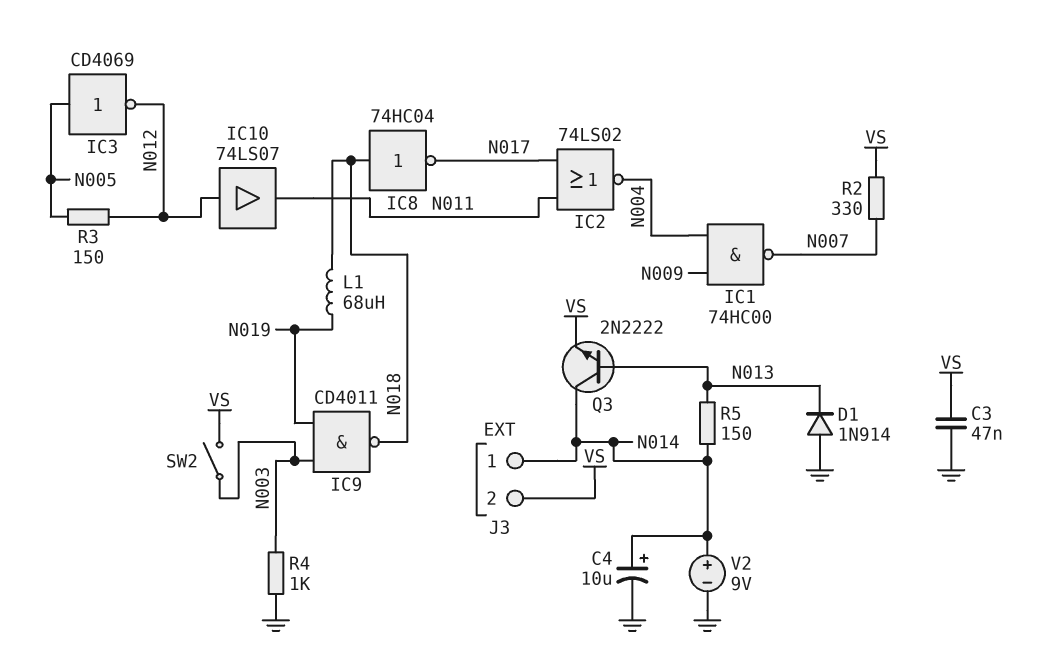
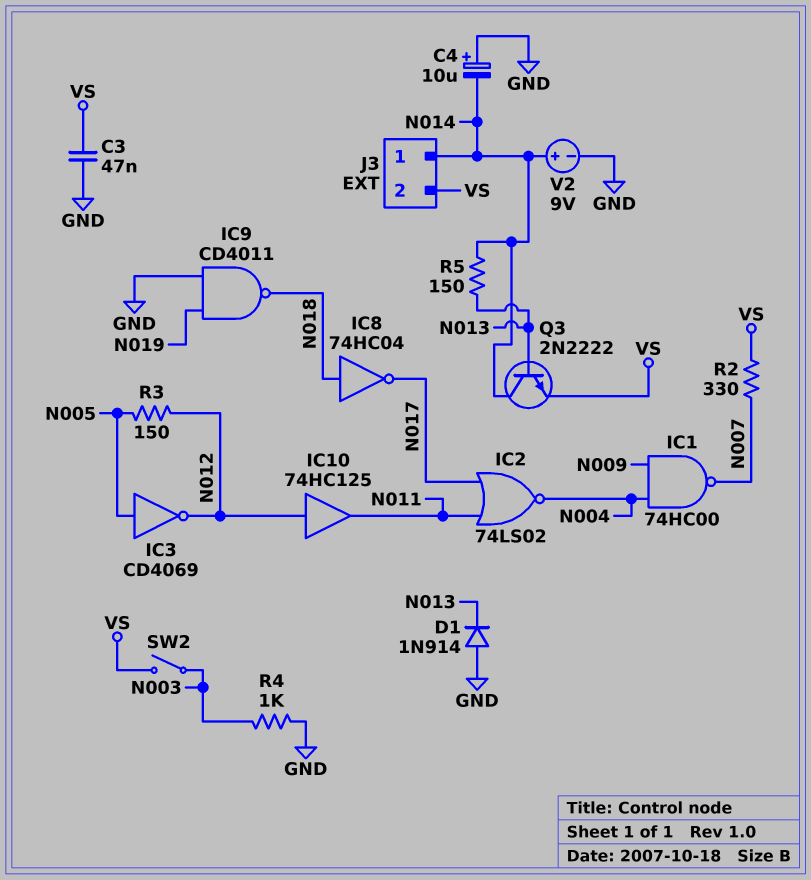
C4: 10uF (plus N014, minus GND) -> 10uF (plus GND, minus N014)
IC9: NAND CD4011 (in N003, in N019, out N018) -> NAND CD4011 (in GND, in N019, out N018)
IC10: buffer 74LS07 (in N012, out N011) -> buffer 74HC125 (in N012, out N011)
L1: 68uH (N018, N019) -> none

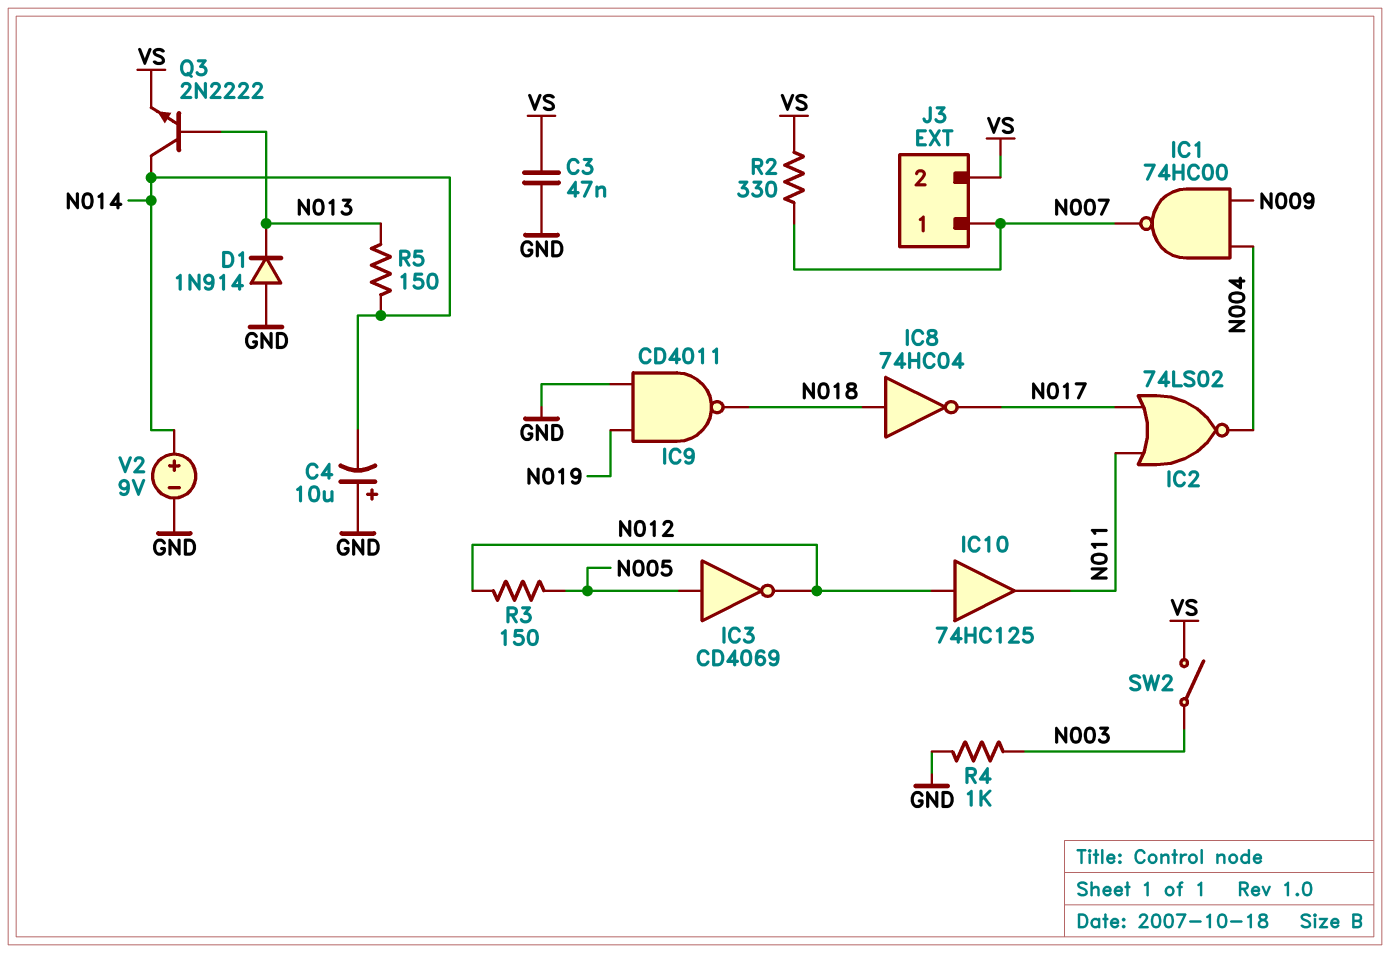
J3 pin 1: N014 -> N007

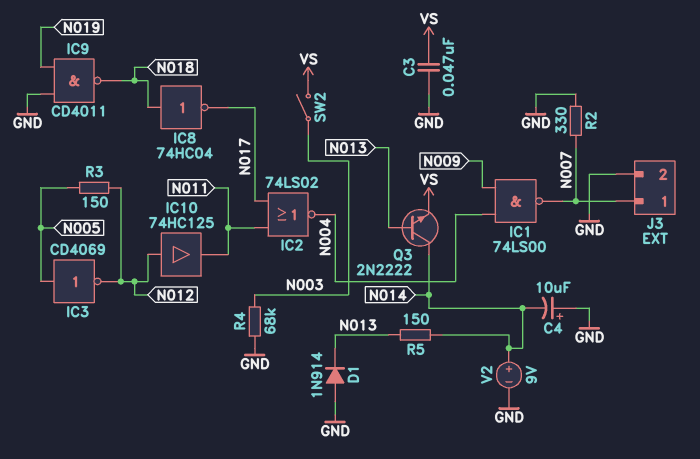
IC1: NAND 74HC00 (in N004, in N009, out N007) -> NAND 74LS00 (in N004, in N009, out N007)
J3 pin 2: VS -> GND
R2: 330 (N007, VS) -> 330 (GND, N007)
R4: 1k (GND, N003) -> 68k (GND, N003)

